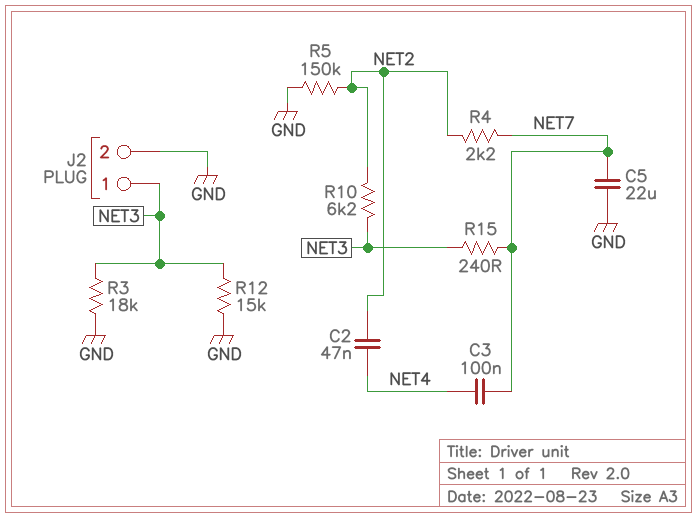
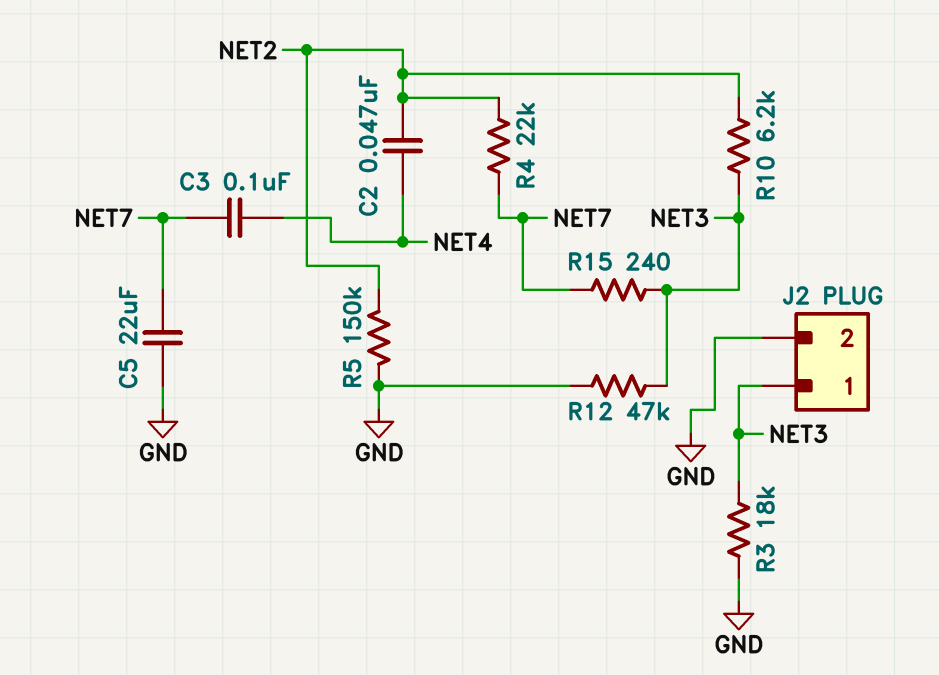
R4: 2.2k (NET2, NET7) -> 22k (NET2, NET7)
R12: 15k (GND, NET3) -> 47k (GND, NET3)

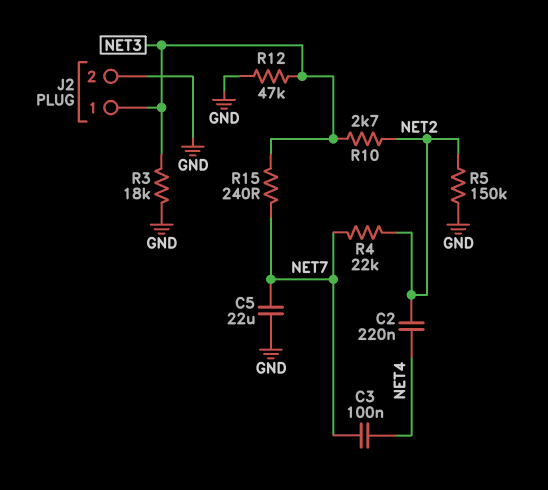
C2: 47nF (NET2, NET4) -> 220nF (NET2, NET4)
R10: 6.2k (NET2, NET3) -> 2.7k (NET2, NET3)

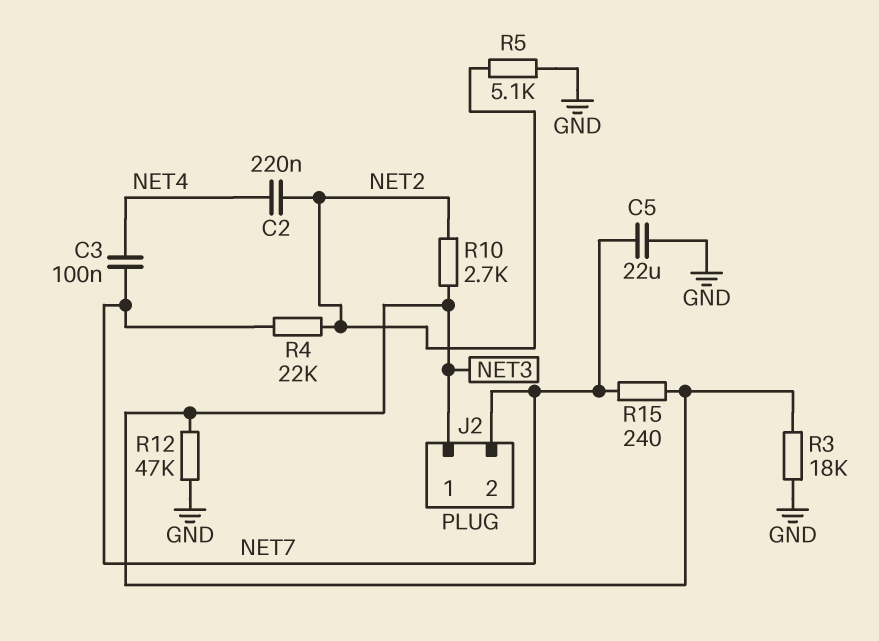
J2 pin 2: GND -> NET7
R5: 150k (GND, NET2) -> 5.1k (GND, NET2)

